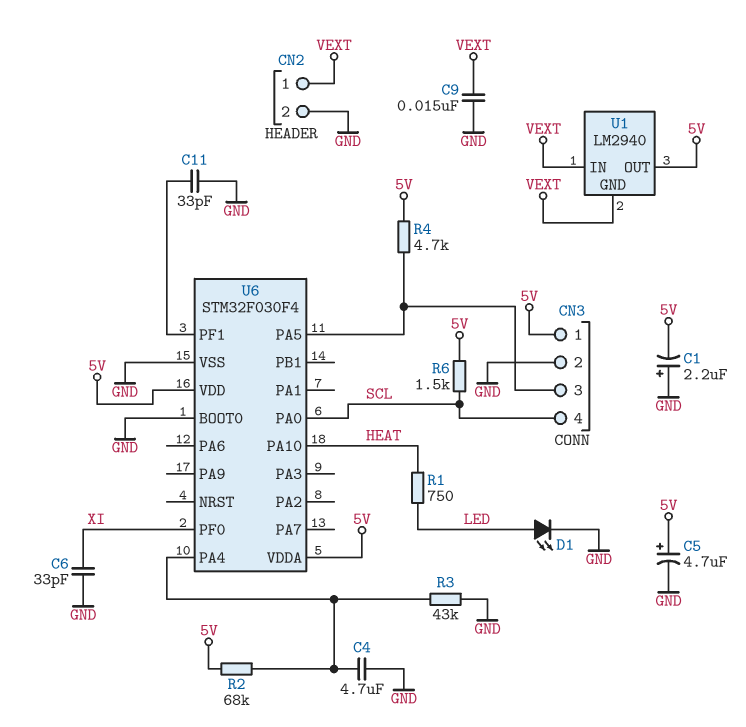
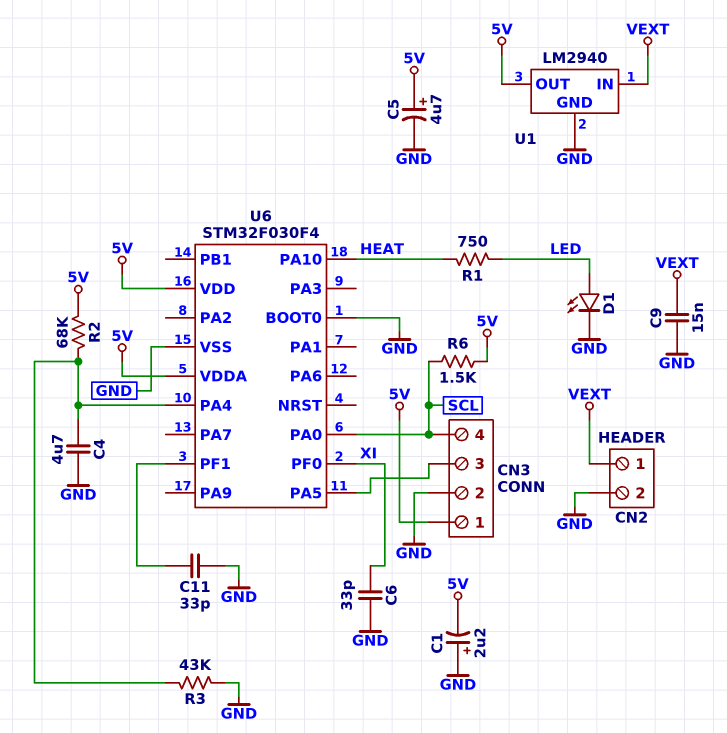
R4: 4.7k (5V, CN3/3) -> none
U1 pin GND: VEXT -> GND

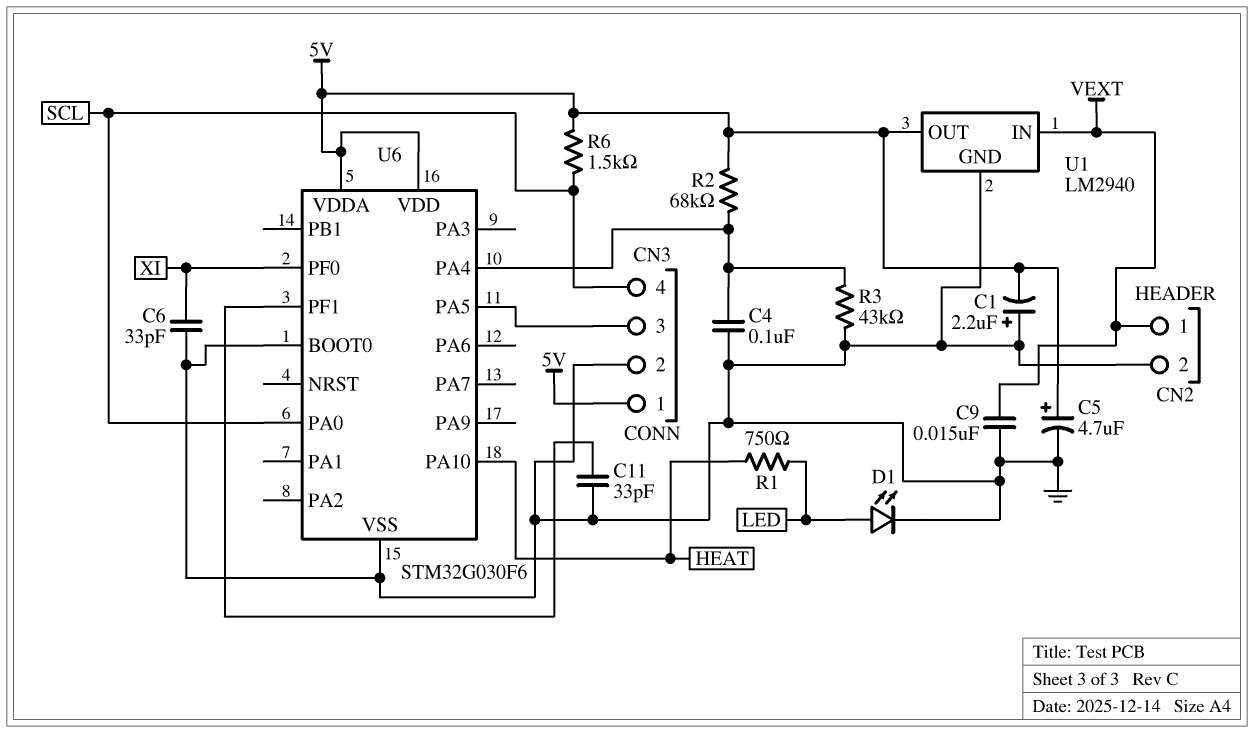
C4: 4.7uF (GND, U6/PA4) -> 100nF (GND, U6/PA4)
U6: STM32F030F4 -> STM32G030F6

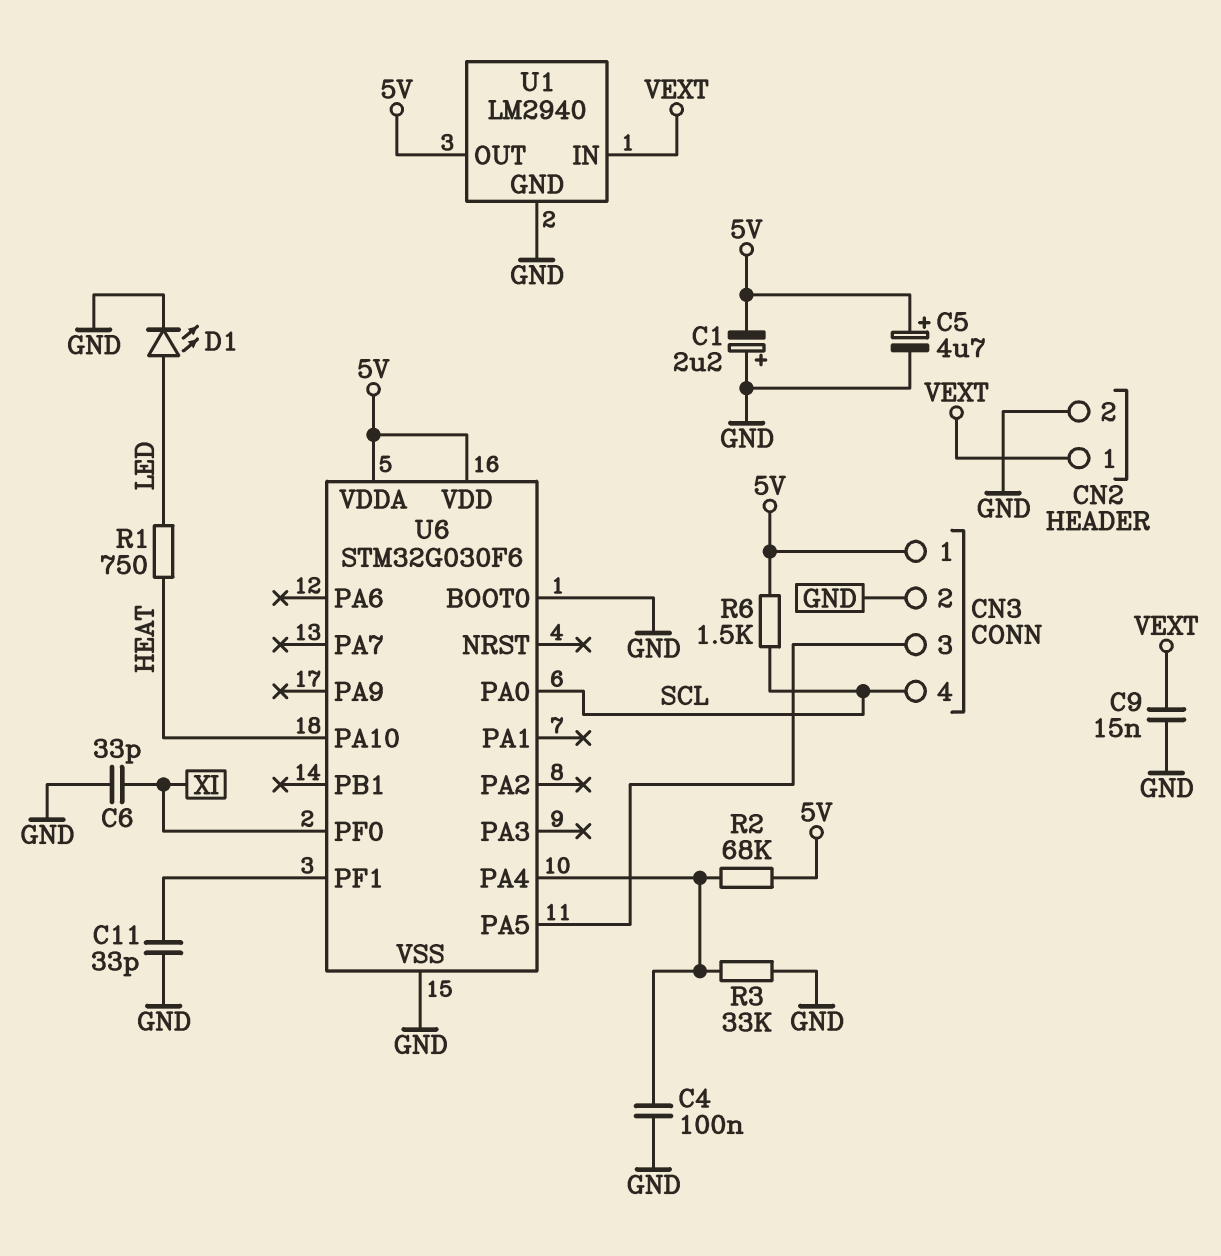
R3: 43k (GND, U6/PA4) -> 33k (GND, U6/PA4)

